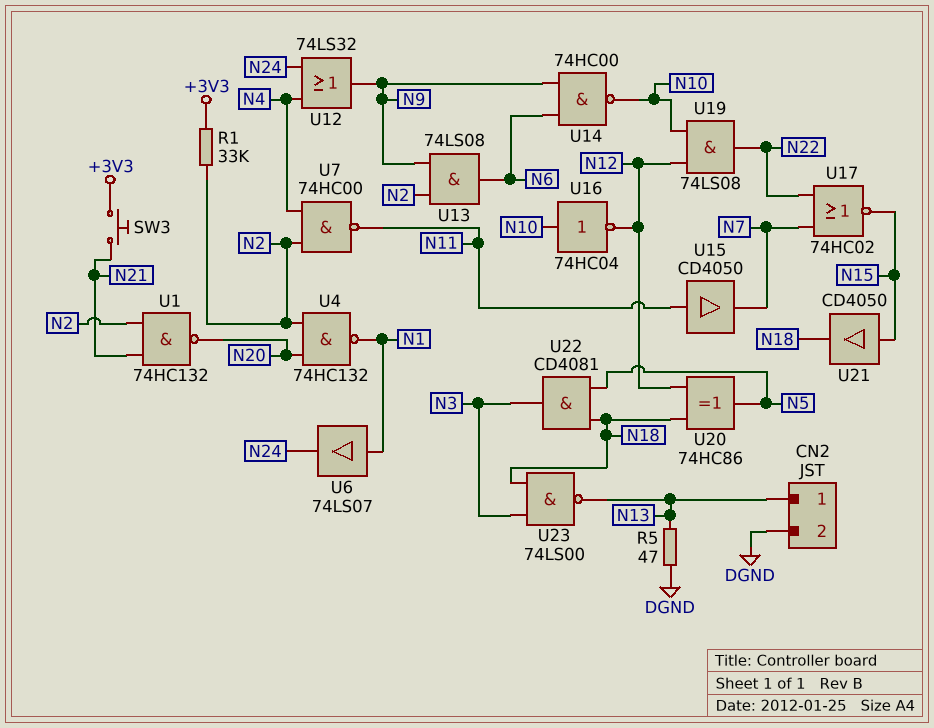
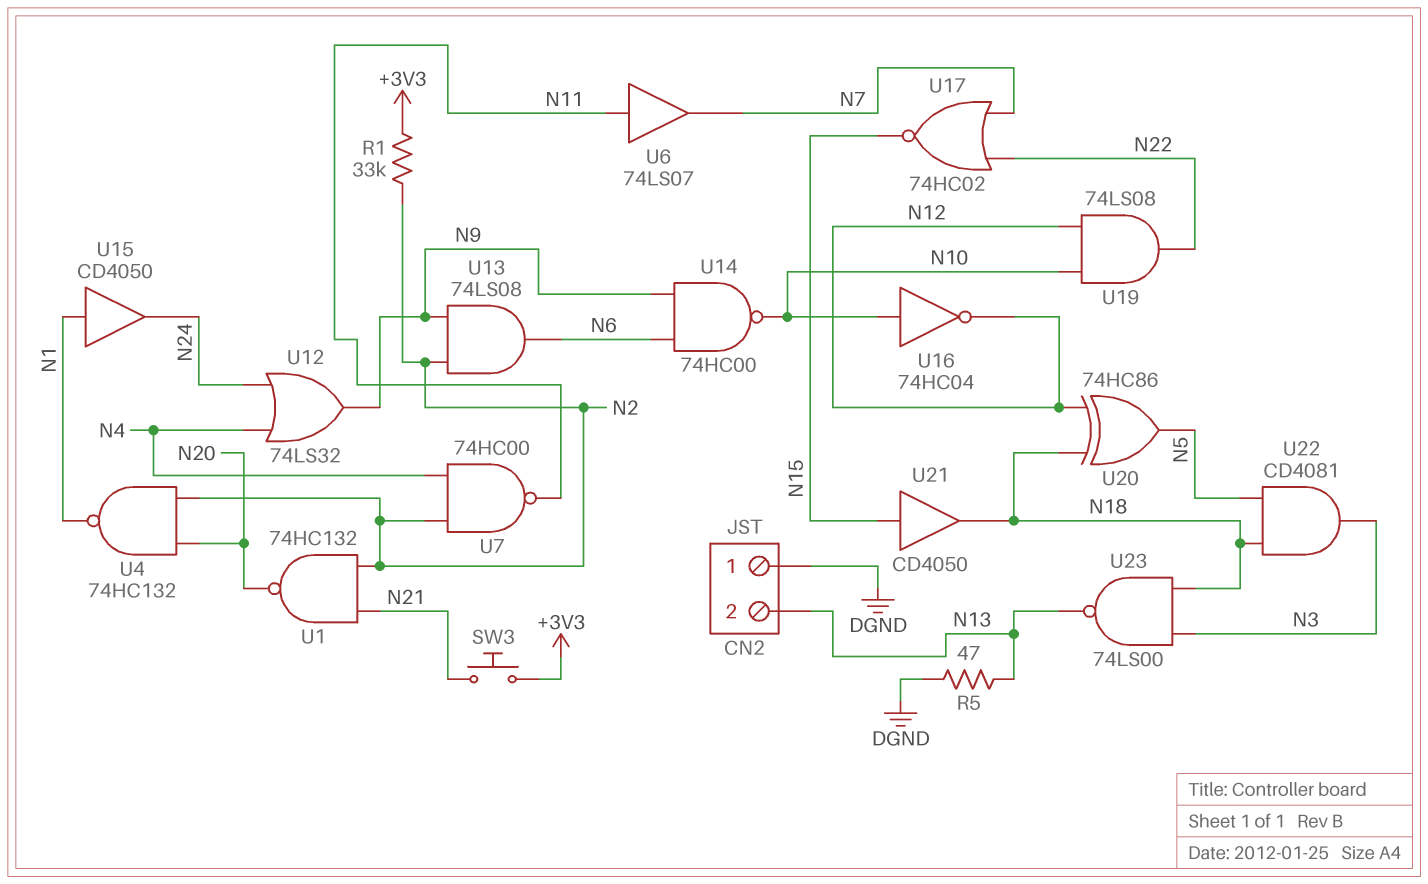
CN2 pin 1: N13 -> DGND
CN2 pin 2: DGND -> N13
U6: buffer 74LS07 (in N1, out N24) -> buffer 74LS07 (in N11, out N7)
U15: buffer CD4050 (in N11, out N7) -> buffer CD4050 (in N1, out N24)

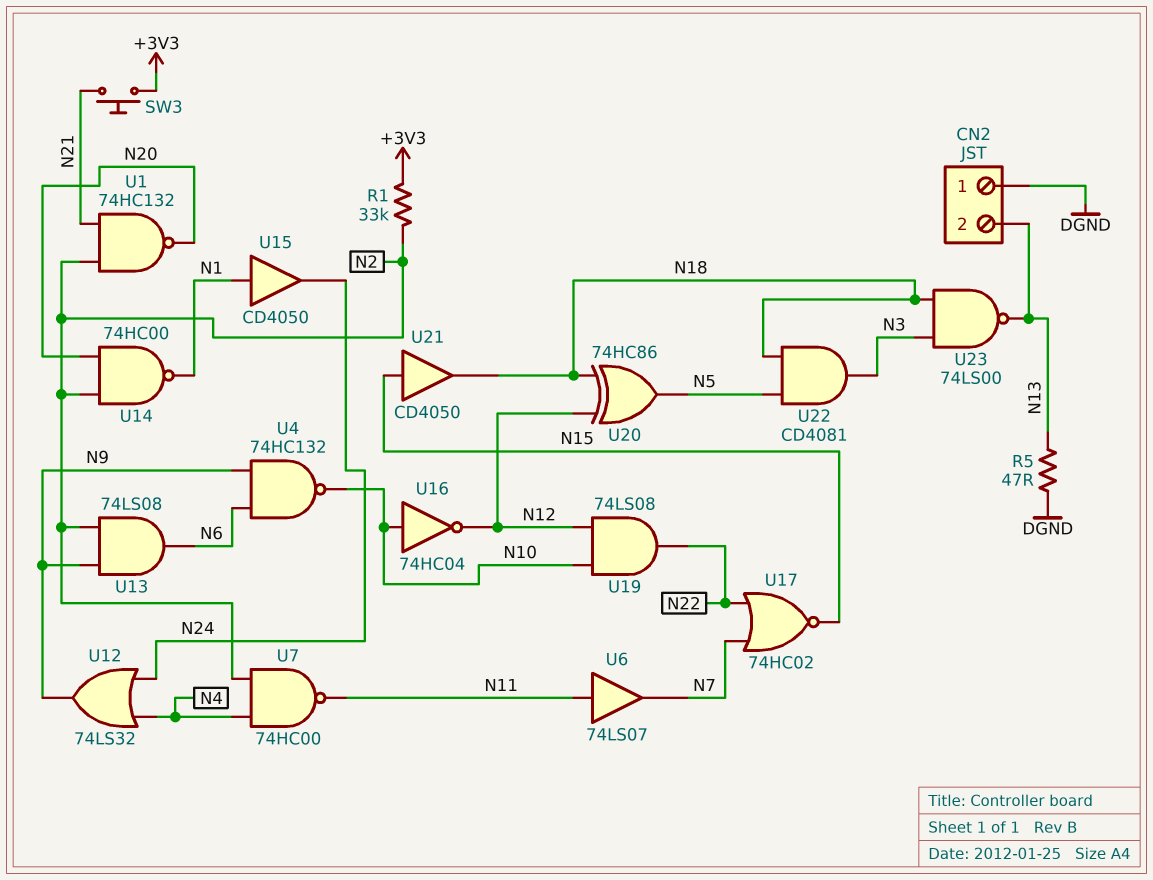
U4: NAND 74HC132 (in N2, in N20, out N1) -> NAND 74HC132 (in N6, in N9, out N10)
U14: NAND 74HC00 (in N6, in N9, out N10) -> NAND 74HC00 (in N2, in N20, out N1)

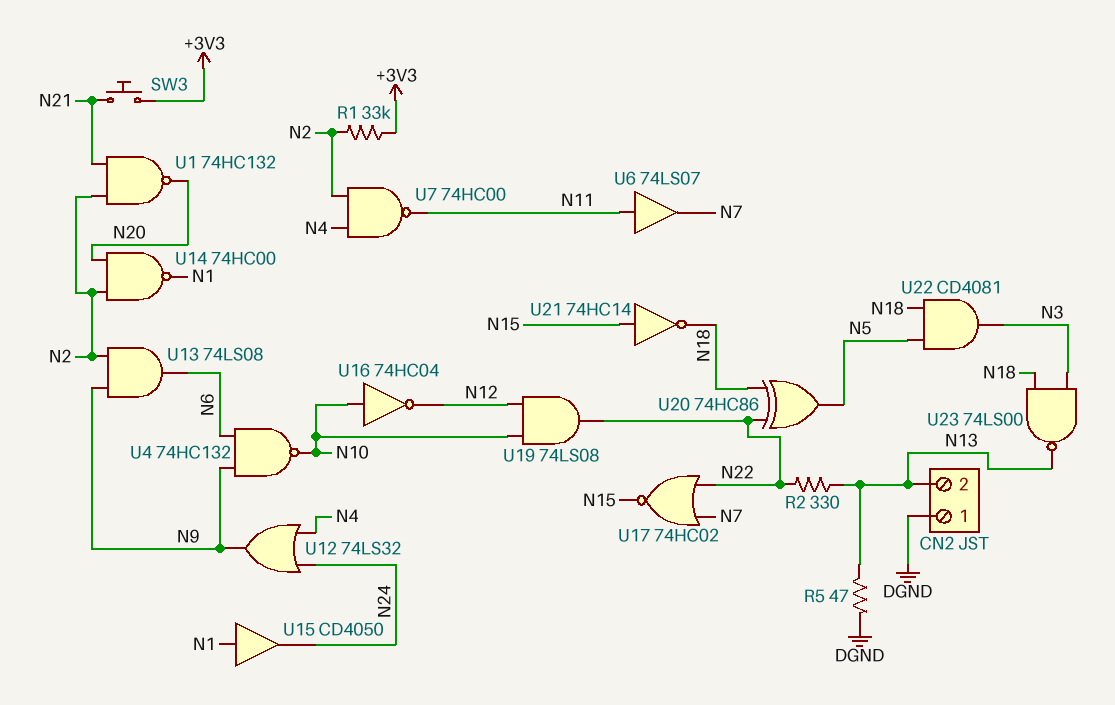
R2: none -> 330 (N13, N22)
U20: XOR 74HC86 (in N12, in N18, out N5) -> XOR 74HC86 (in N18, in N22, out N5)
U21: buffer CD4050 (in N15, out N18) -> NOT 74HC14 (in N15, out N18)

